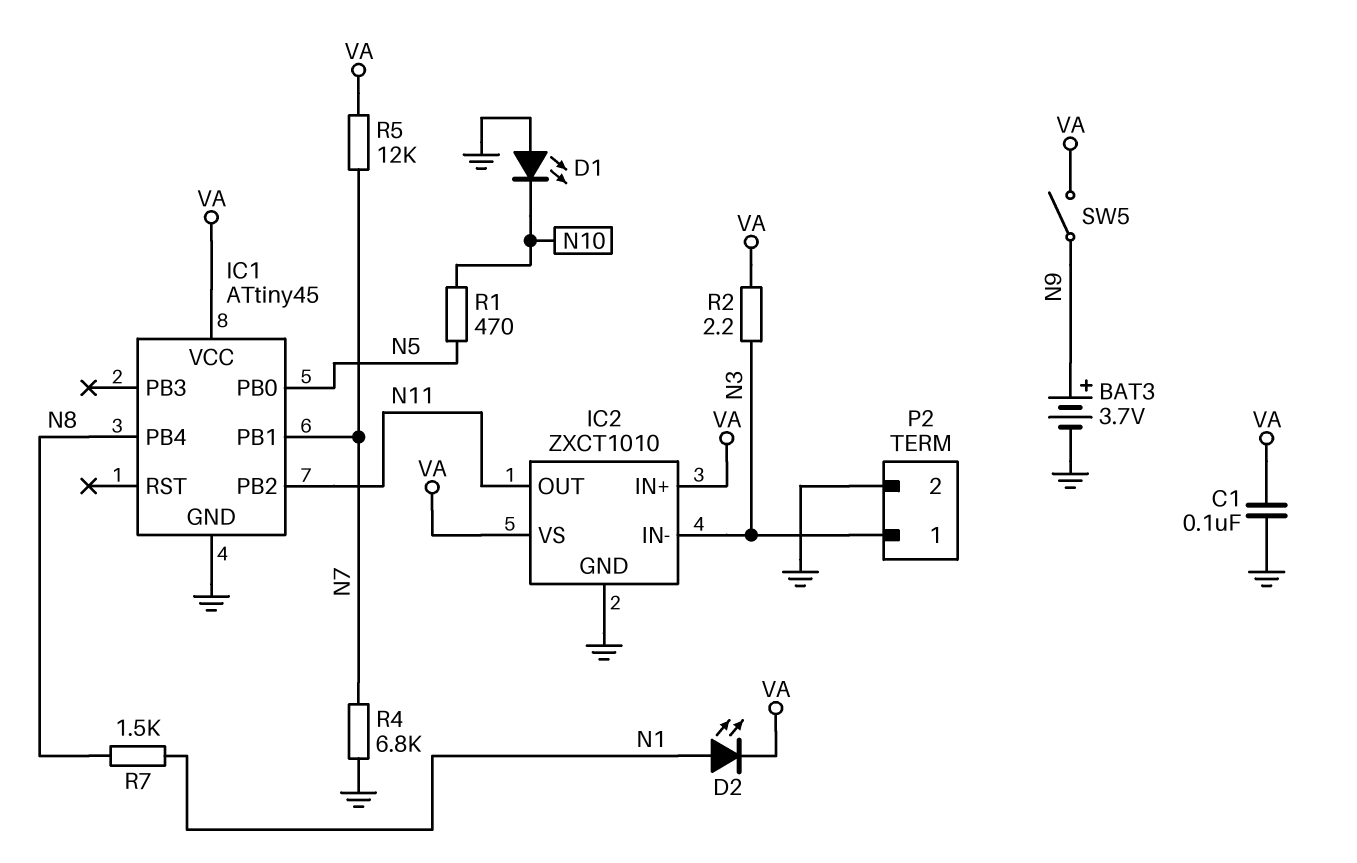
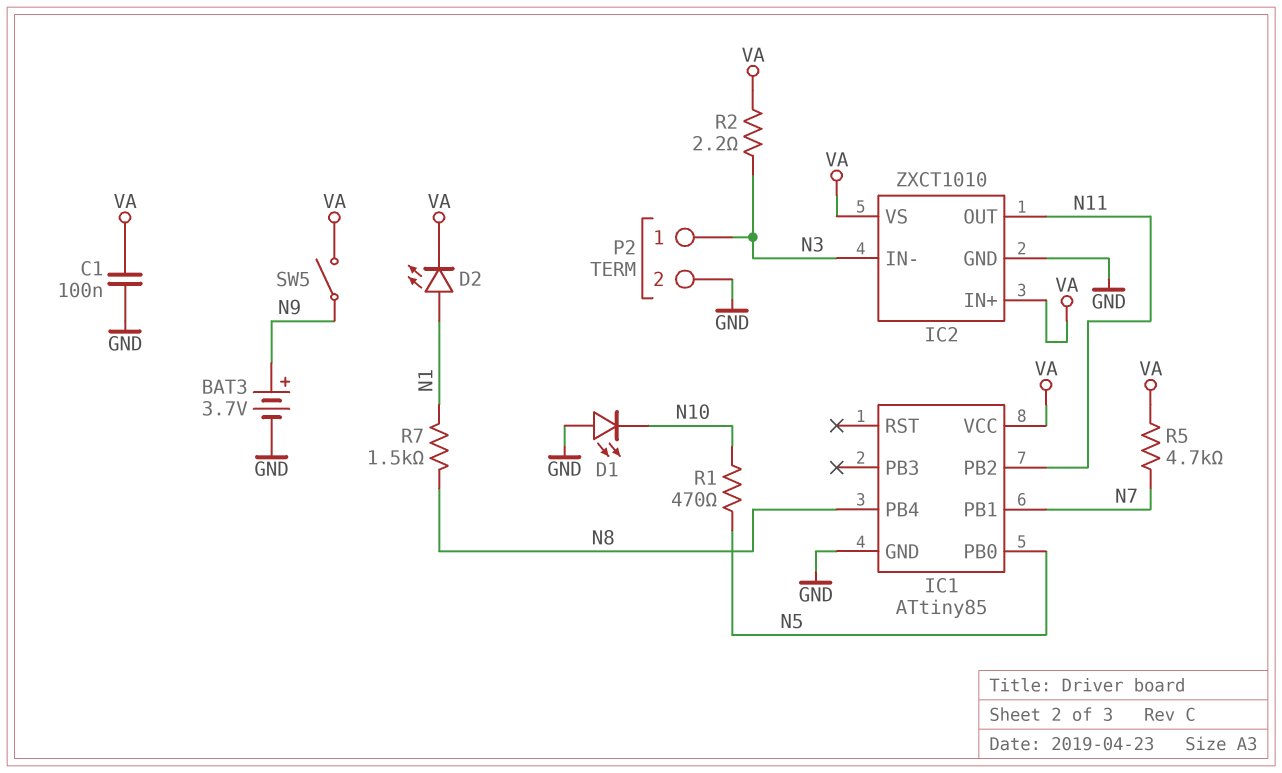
IC1: ATtiny45 -> ATtiny85
R4: 6.8k (GND, N7) -> none
R5: 12k (N7, VA) -> 4.7k (N7, VA)

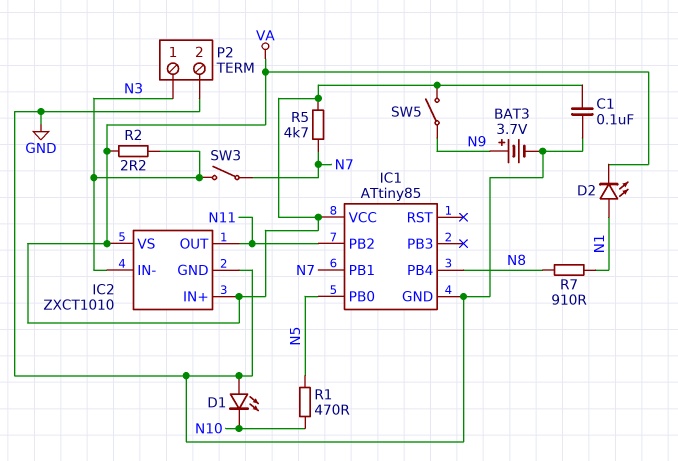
R7: 1.5k (N1, N8) -> 910 (N1, N8)
SW3: none -> switch (N3, N7)

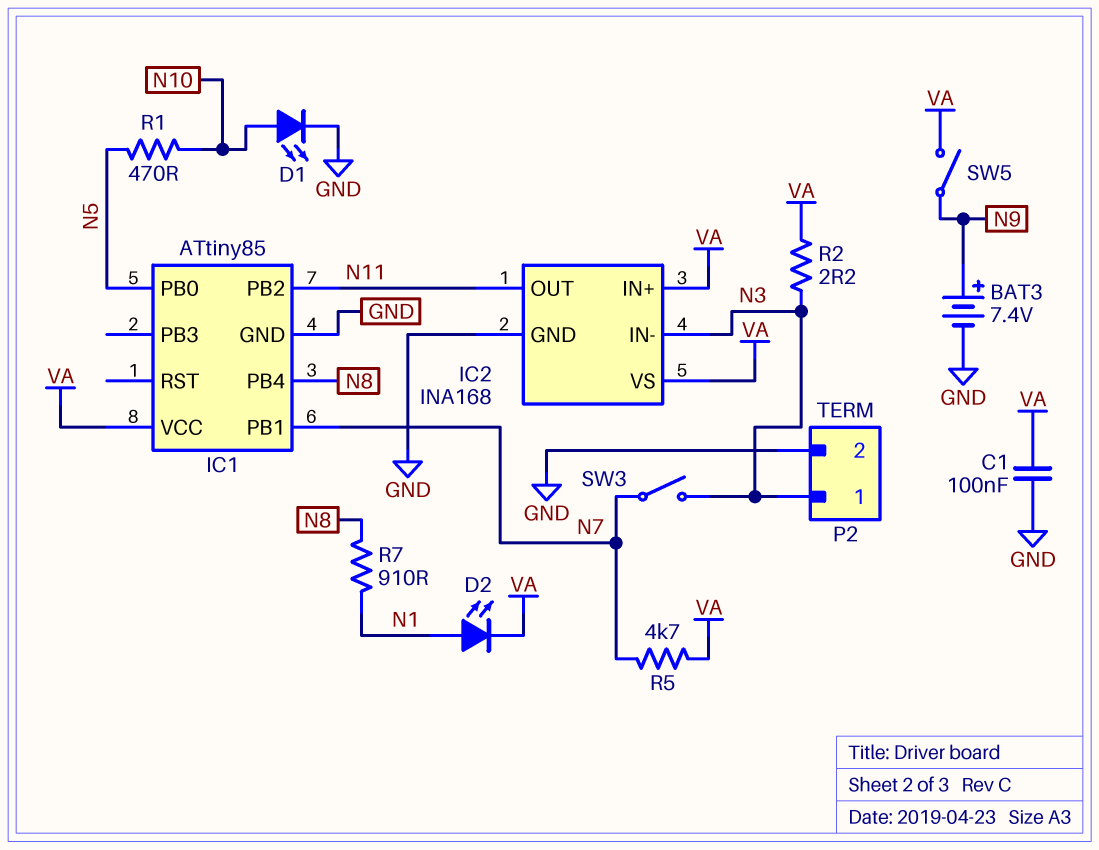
BAT3: 3.7V (plus N9, minus GND) -> 7.4V (plus N9, minus GND)
D1: LED (A GND, K N10) -> LED (A N10, K GND)
IC2: ZXCT1010 -> INA168

